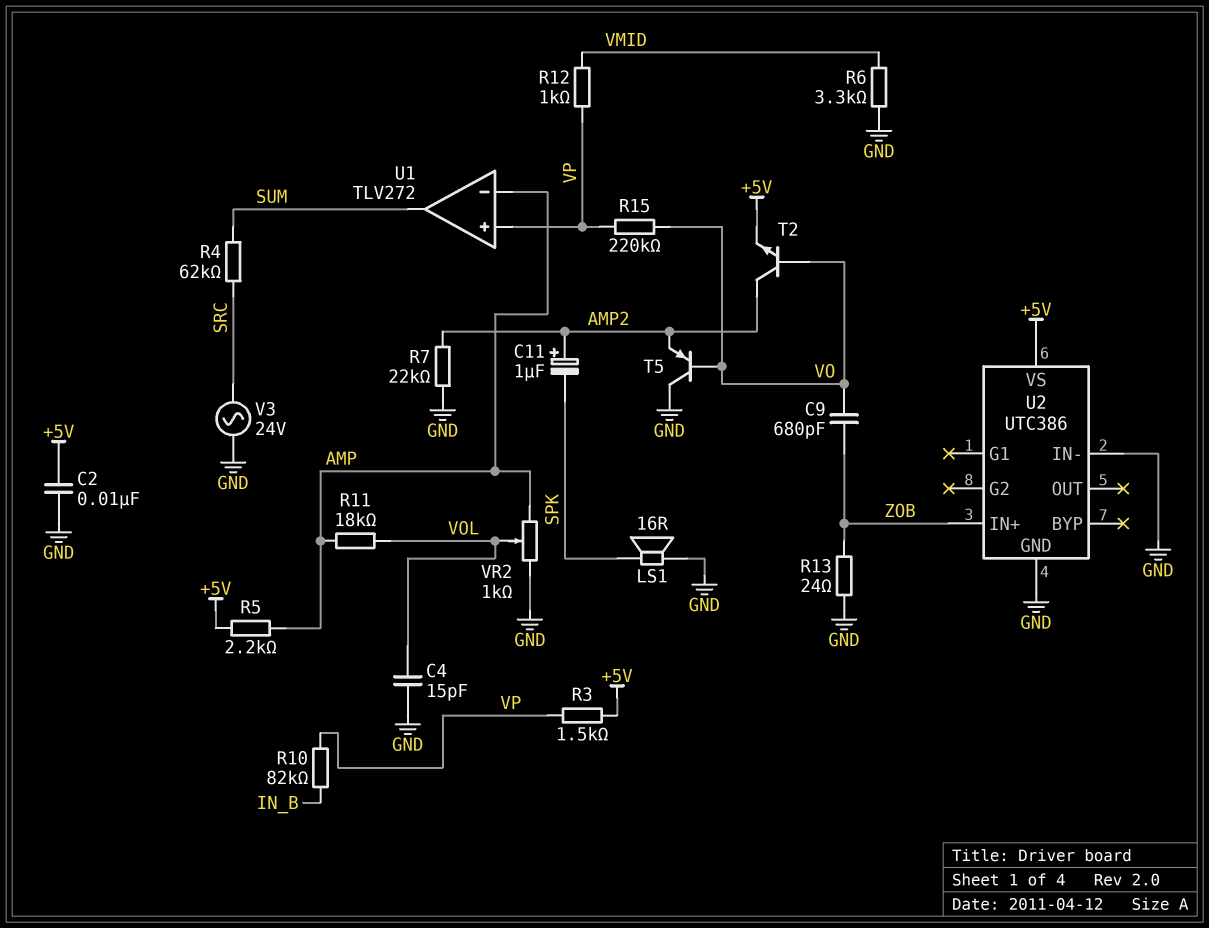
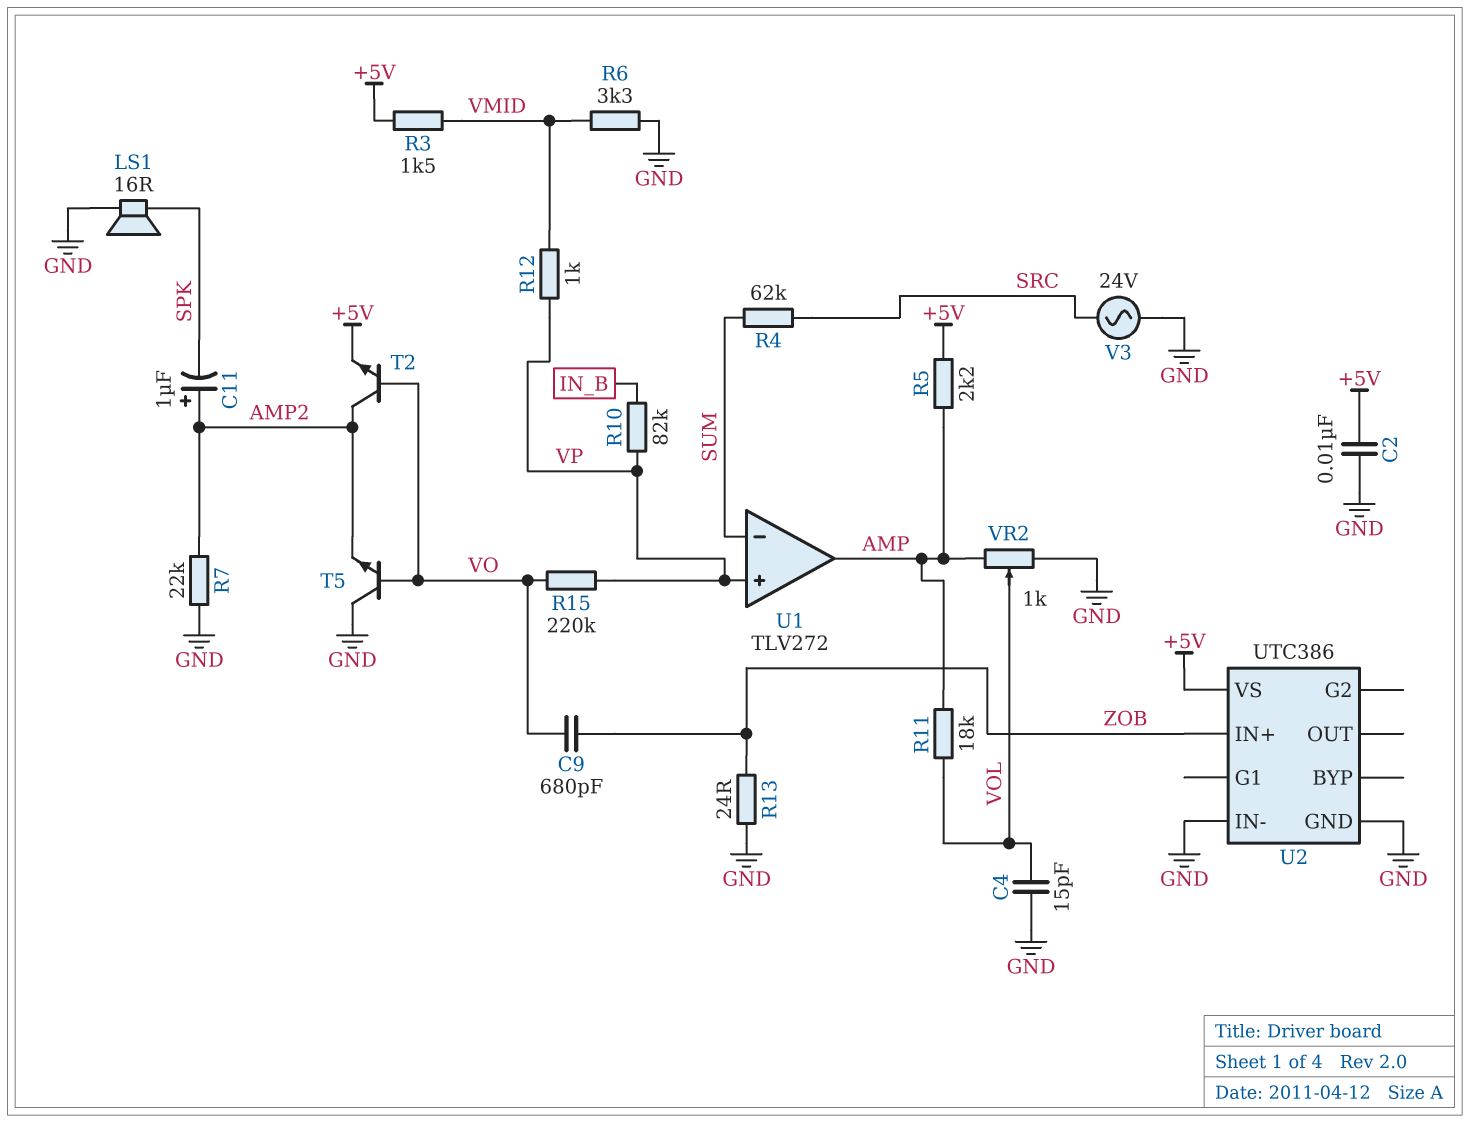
R3: 1.5k (+5V, VP) -> 1.5k (+5V, VMID)
T5: PNP (B VO, C GND, E AMP2) -> NPN (B VO, C GND, E AMP2)
U1 pin in-: AMP -> SUM
U1 pin out: SUM -> AMP

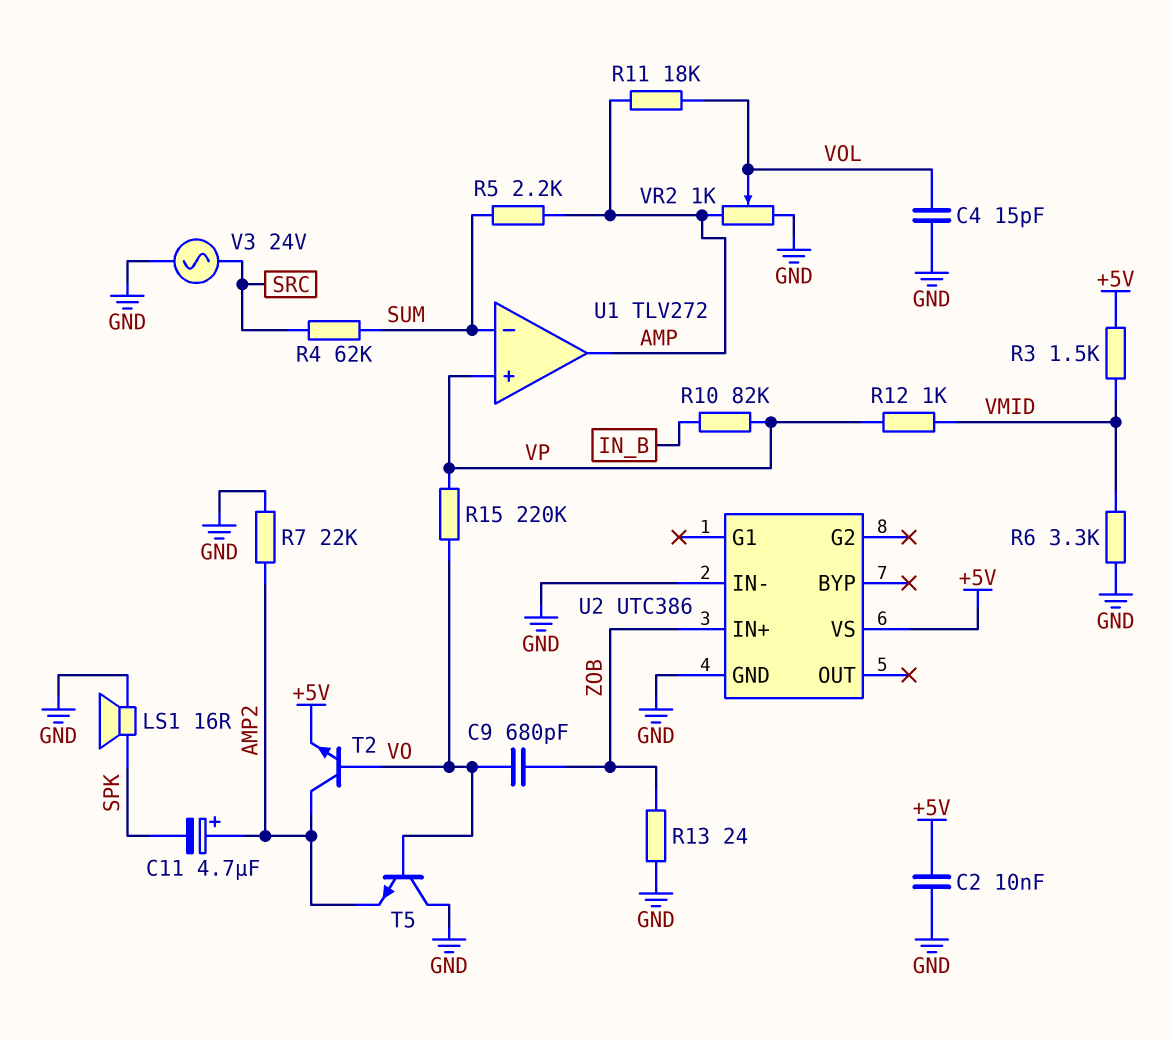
C11: 1uF (plus AMP2, minus SPK) -> 4.7uF (plus AMP2, minus SPK)
R5: 2.2k (+5V, AMP) -> 2.2k (AMP, SUM)

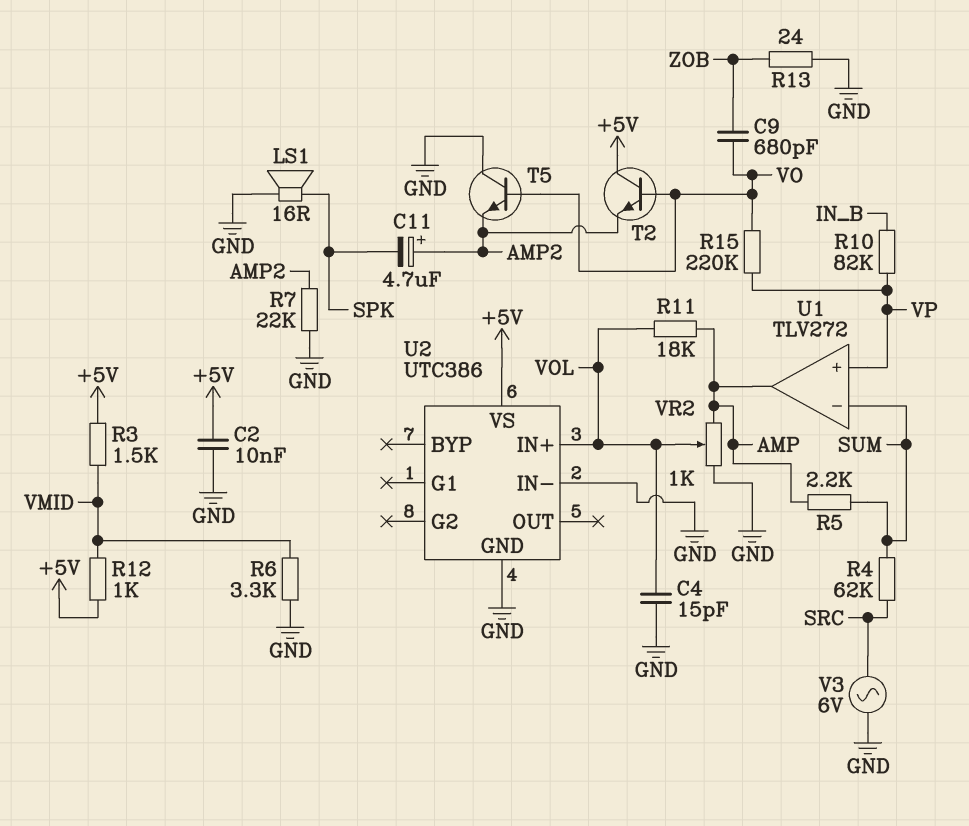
R12: 1k (VMID, VP) -> 1k (+5V, VMID)
T2: NPN (B VO, C AMP2, E +5V) -> NPN (B VO, C +5V, E AMP2)
U2 pin IN+: ZOB -> VOL
V3: AC 24V (GND, SRC) -> AC 6V (GND, SRC)

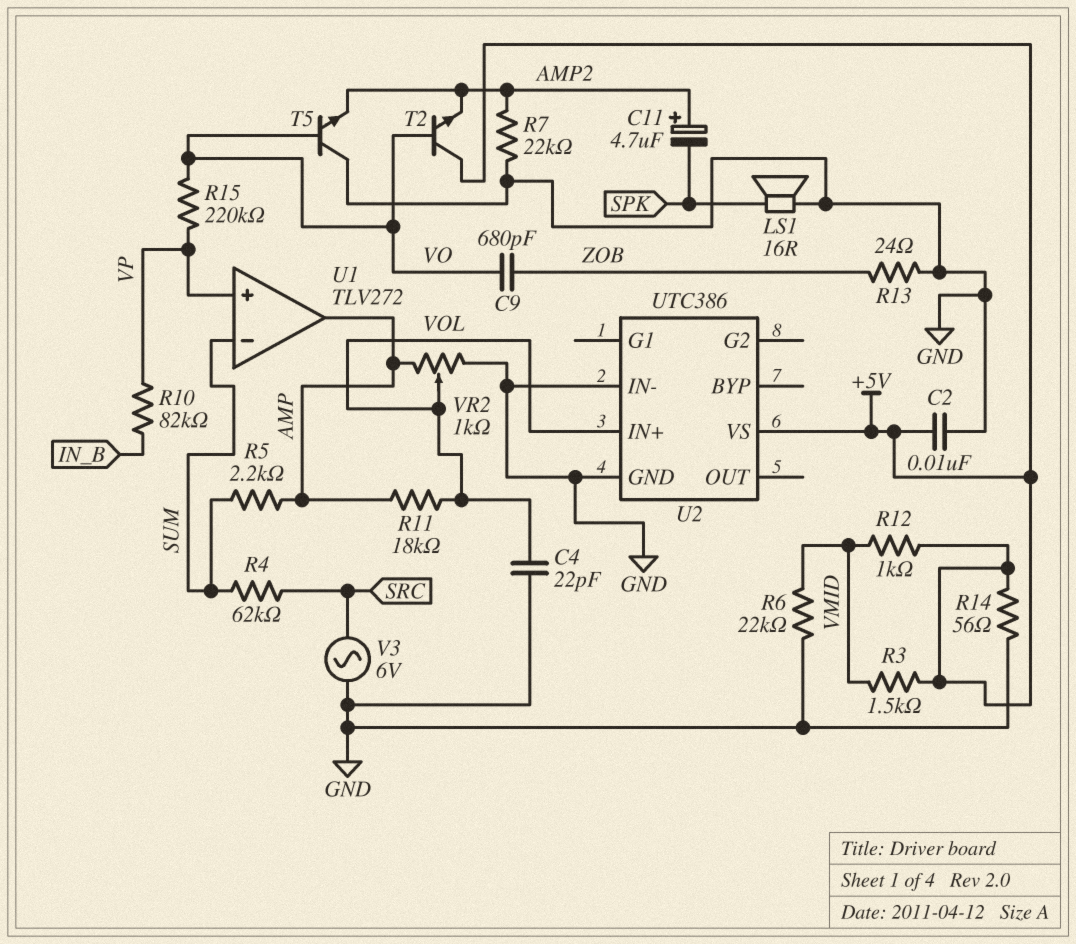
C4: 15pF (GND, VOL) -> 22pF (GND, VOL)
R6: 3.3k (GND, VMID) -> 22k (GND, VMID)
R14: none -> 56 (+5V, GND)

